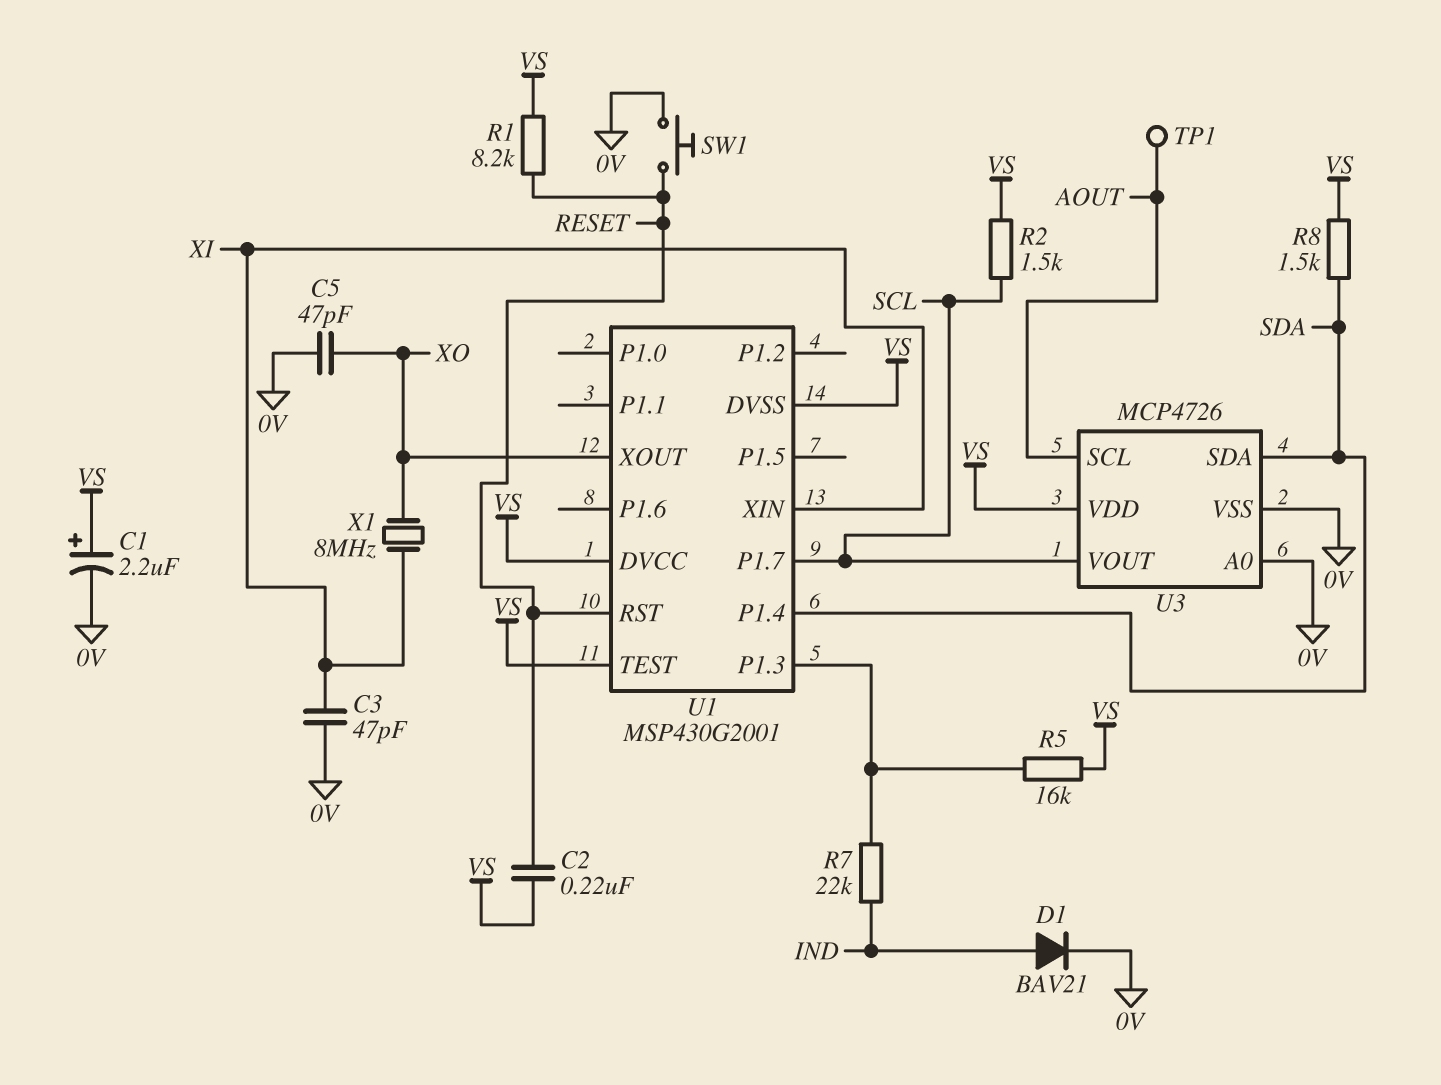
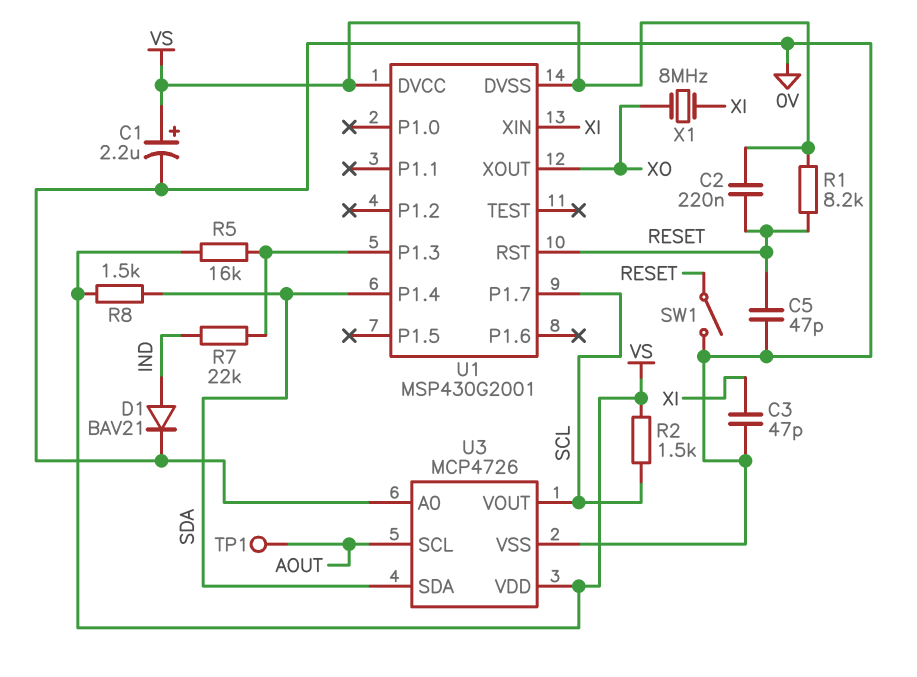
C5: 47pF (0V, XO) -> 47pF (0V, RESET)
SW1: button (0V, RESET) -> switch (0V, RESET)
U1 pin TEST: VS -> none

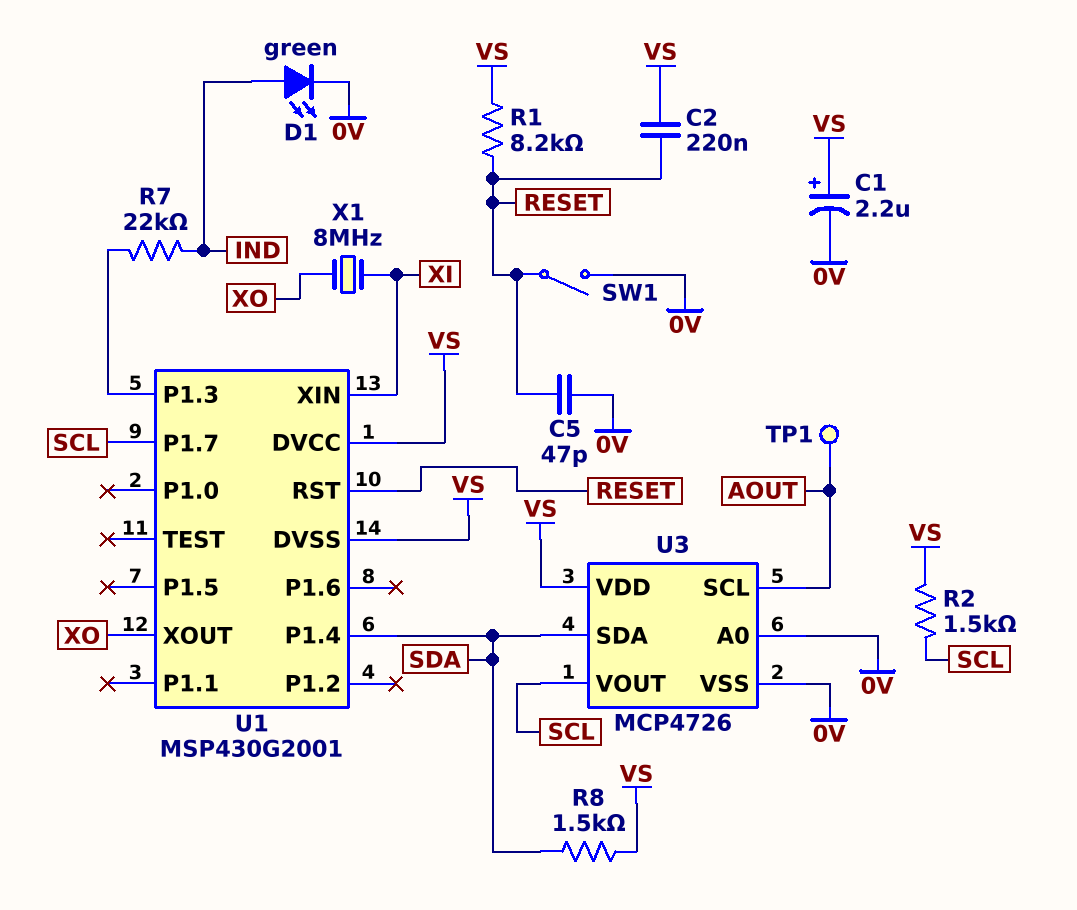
C3: 47pF (0V, XI) -> none
D1: diode BAV21 (A IND, K 0V) -> LED green (A IND, K 0V)
R5: 16k (U1/P1.3, VS) -> none

